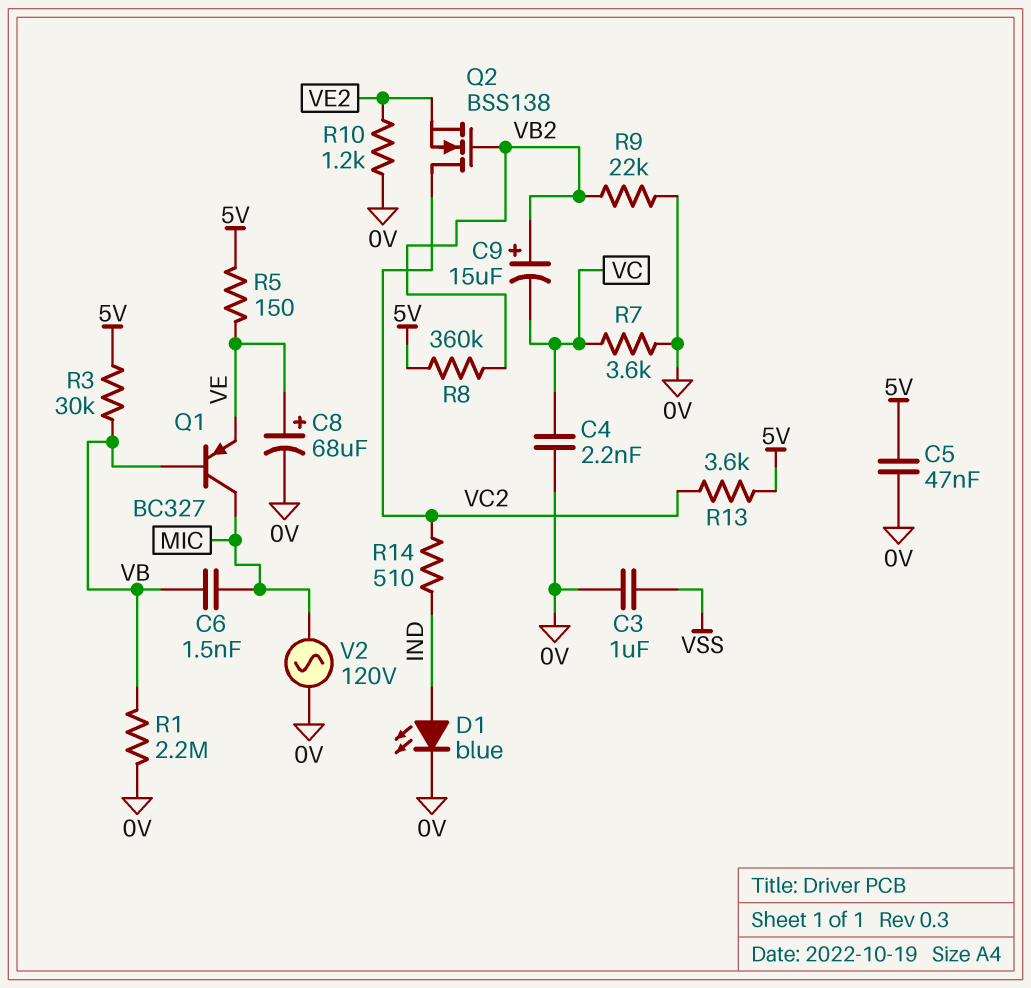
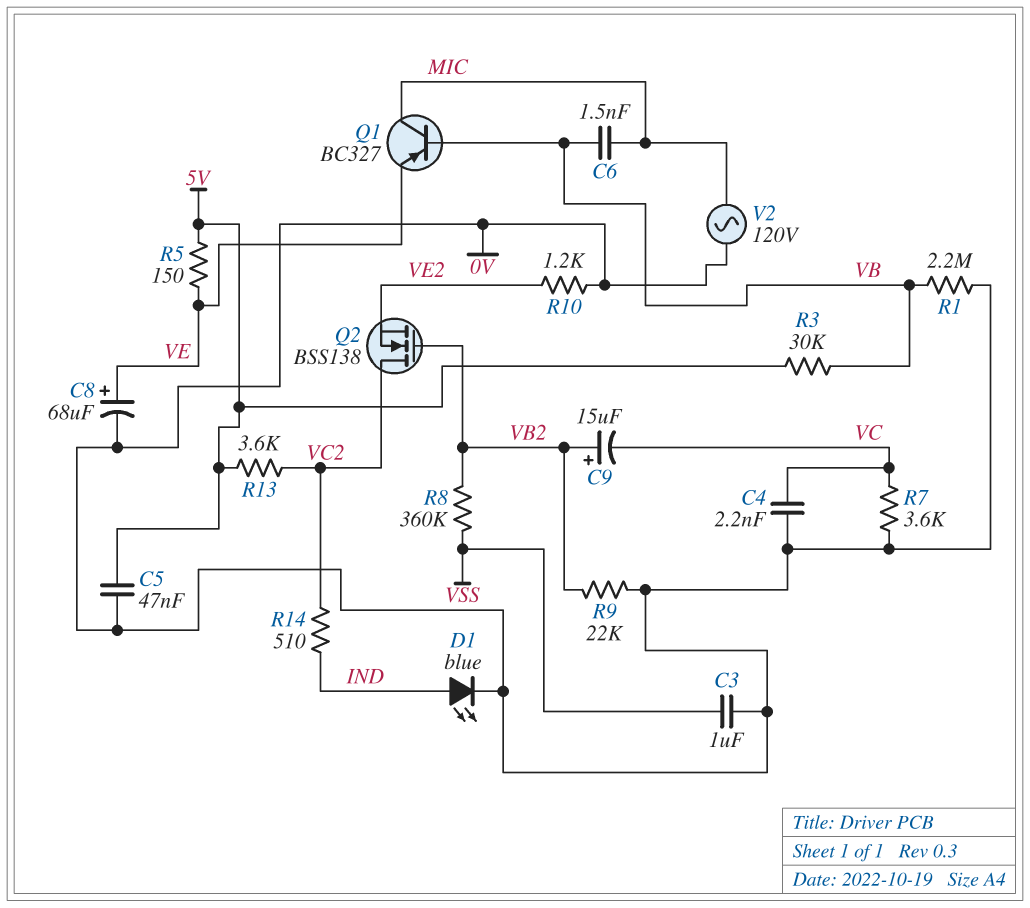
R8: 360k (5V, VB2) -> 360k (VB2, VSS)

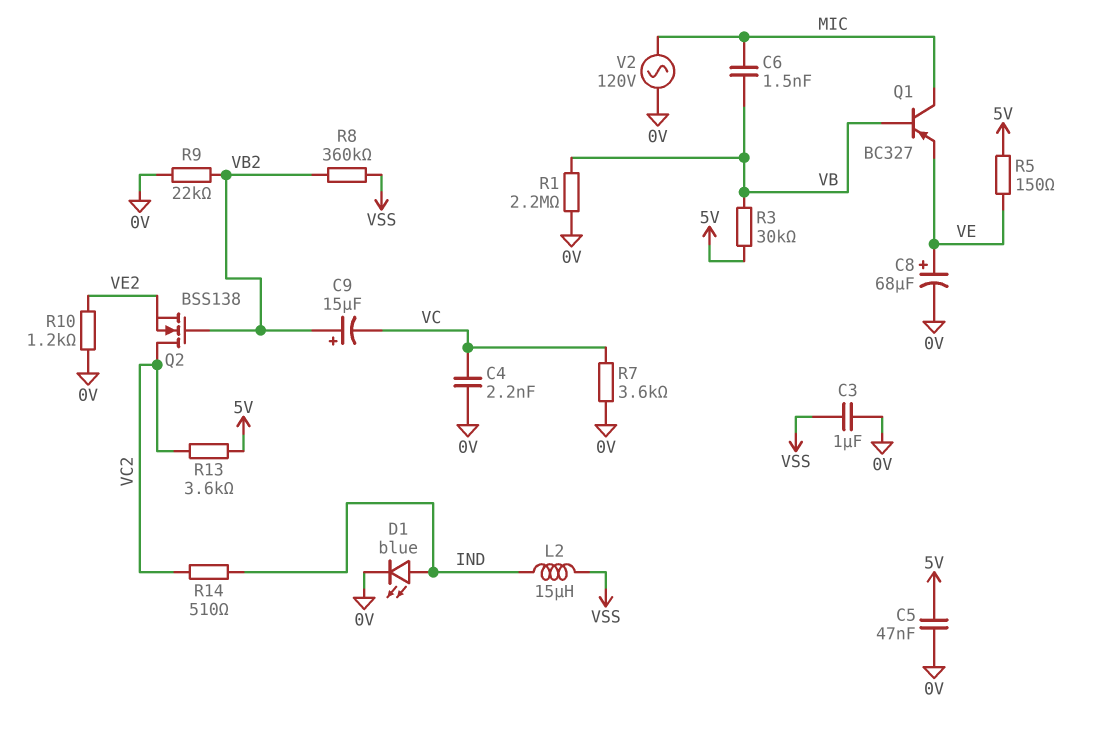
L2: none -> 15uH (IND, VSS)

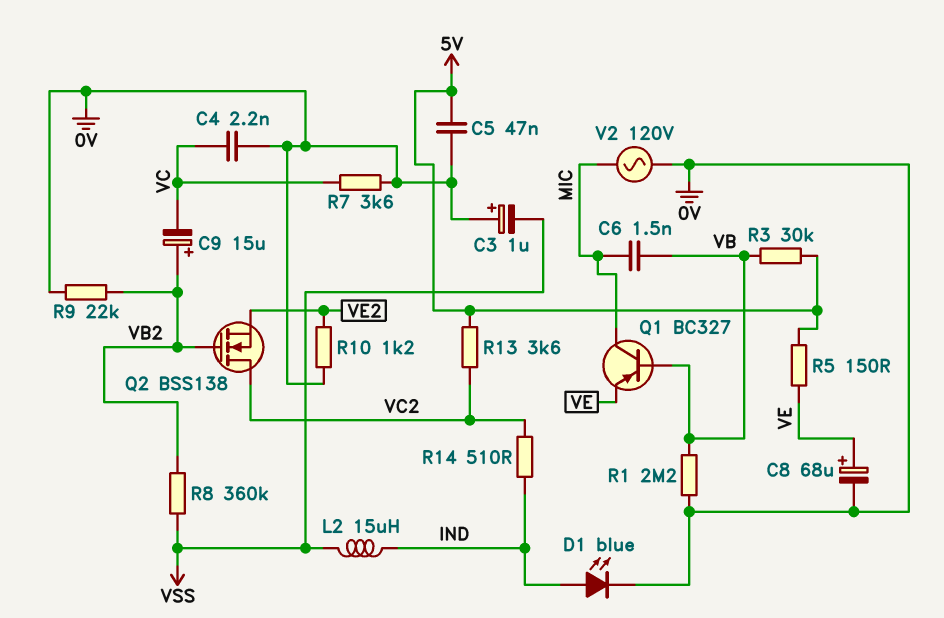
C3: 1uF (0V, VSS) -> 1uF (plus 0V, minus VSS)

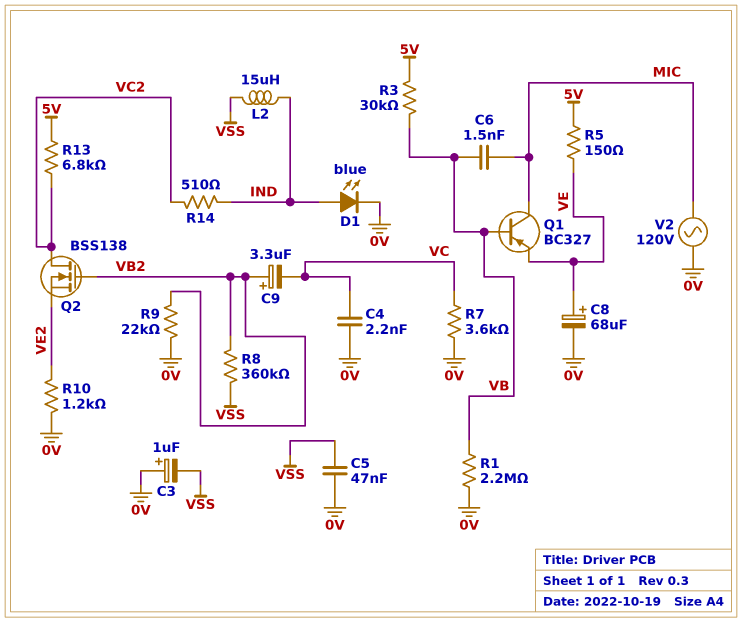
C5: 47nF (0V, 5V) -> 47nF (0V, VSS)
C9: 15uF (plus VB2, minus VC) -> 3.3uF (plus VB2, minus VC)
R13: 3.6k (5V, VC2) -> 6.8k (5V, VC2)

